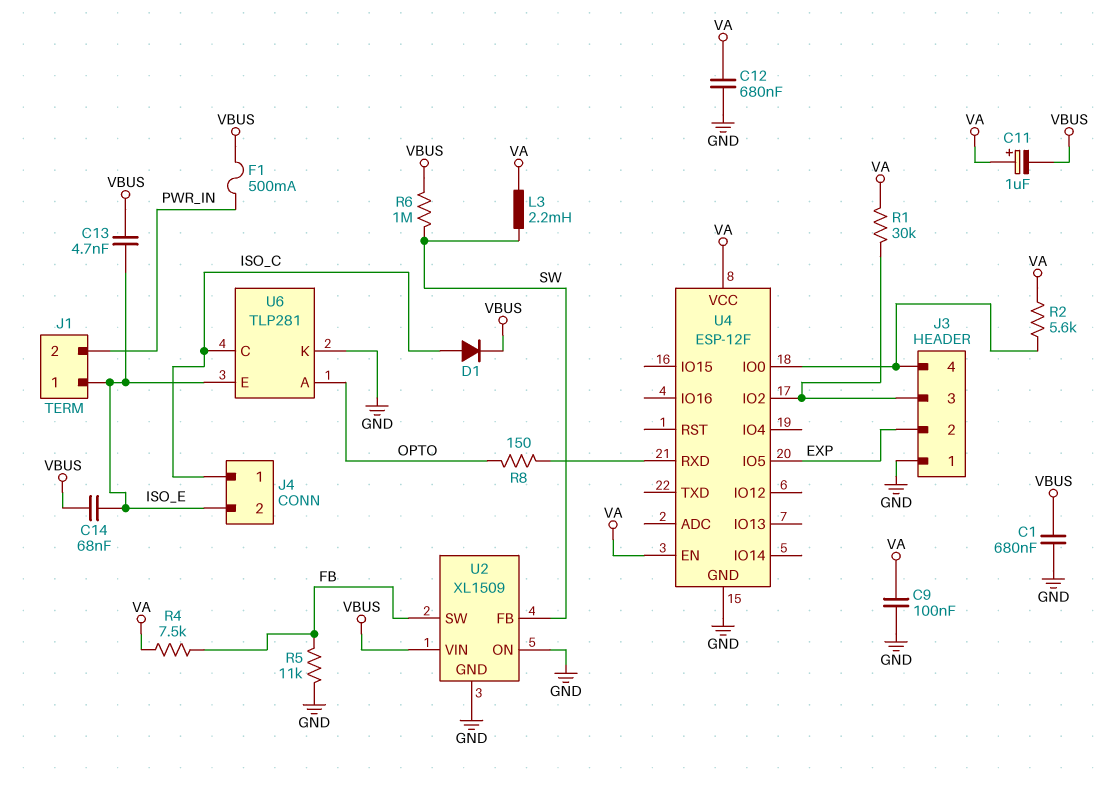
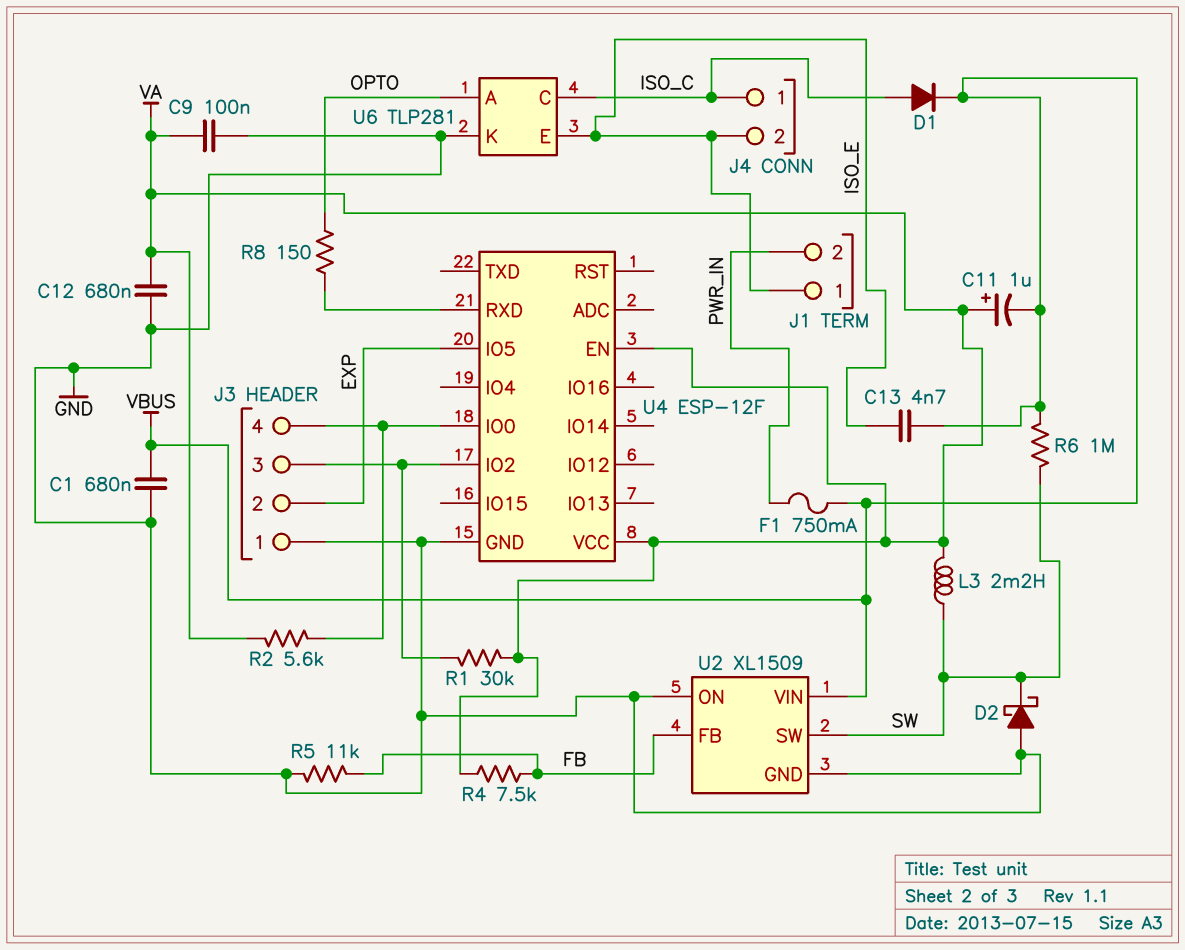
C14: 68nF (ISO_E, VBUS) -> none
D2: none -> schottky (A GND, K SW)
F1: 500mA (PWR_IN, VBUS) -> 750mA (PWR_IN, VBUS)
U2 pin FB: SW -> FB
U2 pin SW: FB -> SW

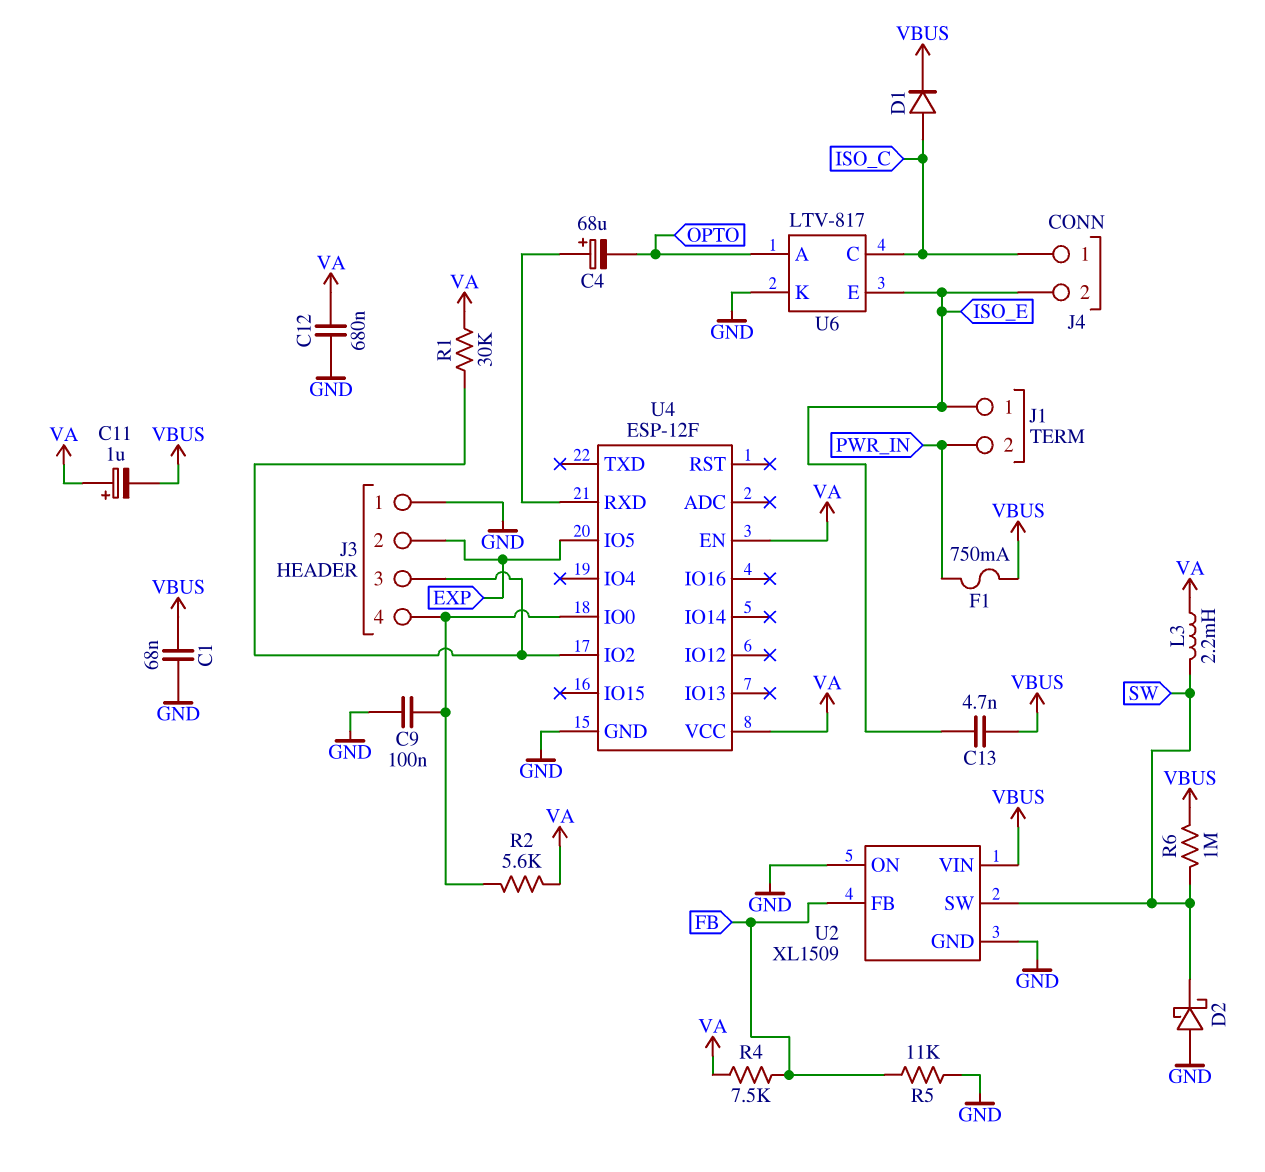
C1: 680nF (GND, VBUS) -> 68nF (GND, VBUS)
C4: none -> 68uF (plus U4/RXD, minus OPTO)
C9: 100nF (GND, VA) -> 100nF (GND, J3/4)
R8: 150 (OPTO, U4/RXD) -> none
U6: TLP281 -> LTV-817

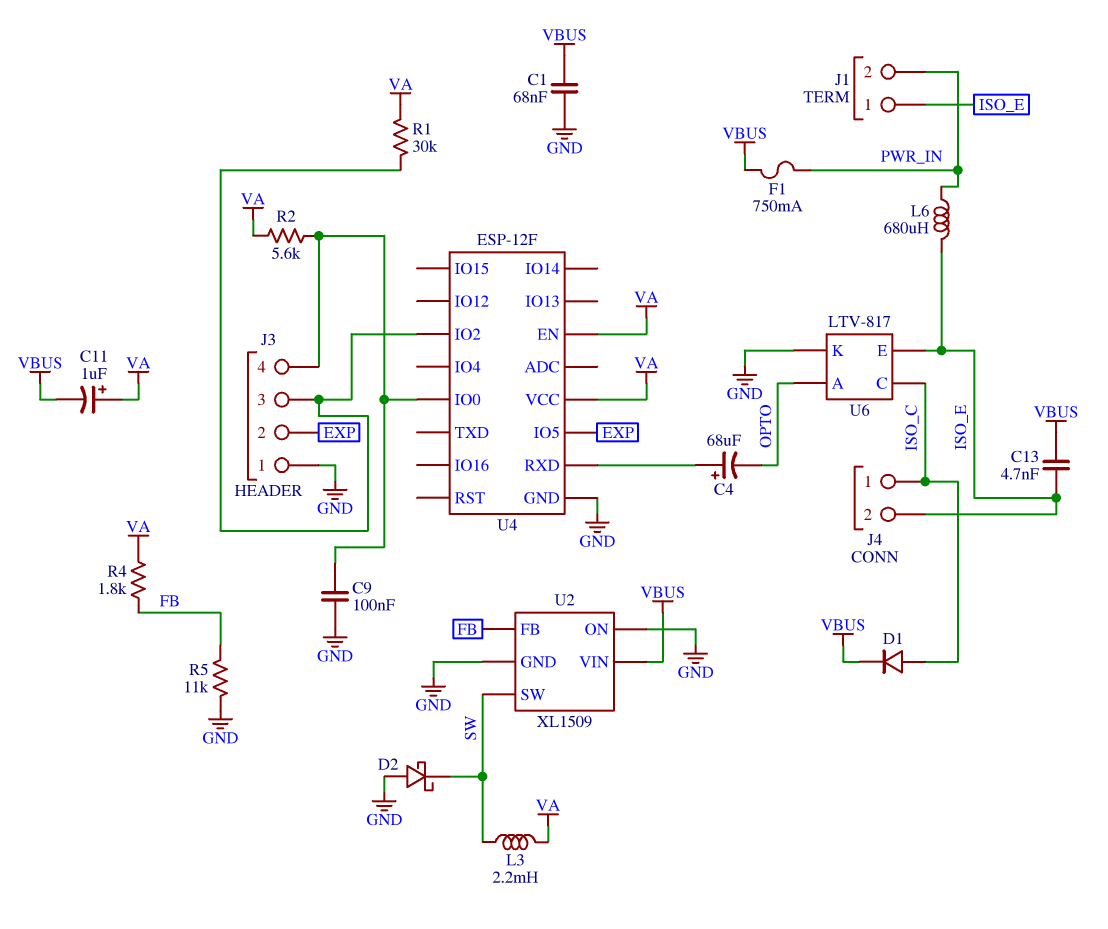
C12: 680nF (GND, VA) -> none
L6: none -> 680uH (ISO_E, PWR_IN)
R4: 7.5k (FB, VA) -> 1.8k (FB, VA)
R6: 1M (SW, VBUS) -> none

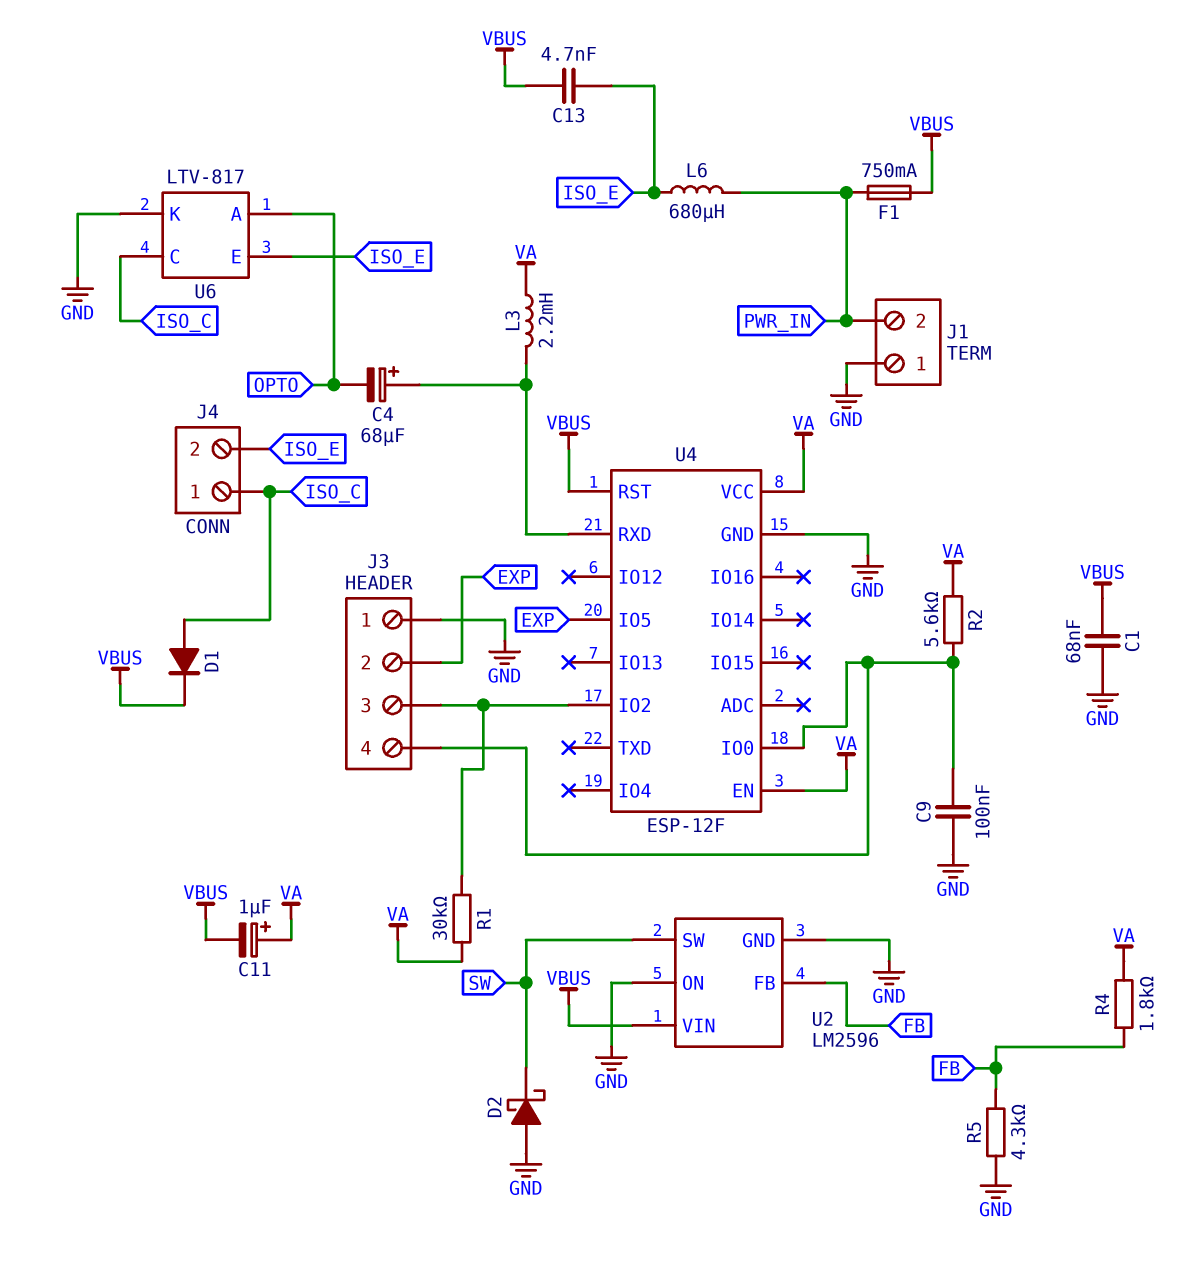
J1 pin 1: ISO_E -> GND
L3: 2.2mH (SW, VA) -> 2.2mH (U4/RXD, VA)
R5: 11k (FB, GND) -> 4.3k (FB, GND)
U2: XL1509 -> LM2596
U4 pin RST: none -> VBUS

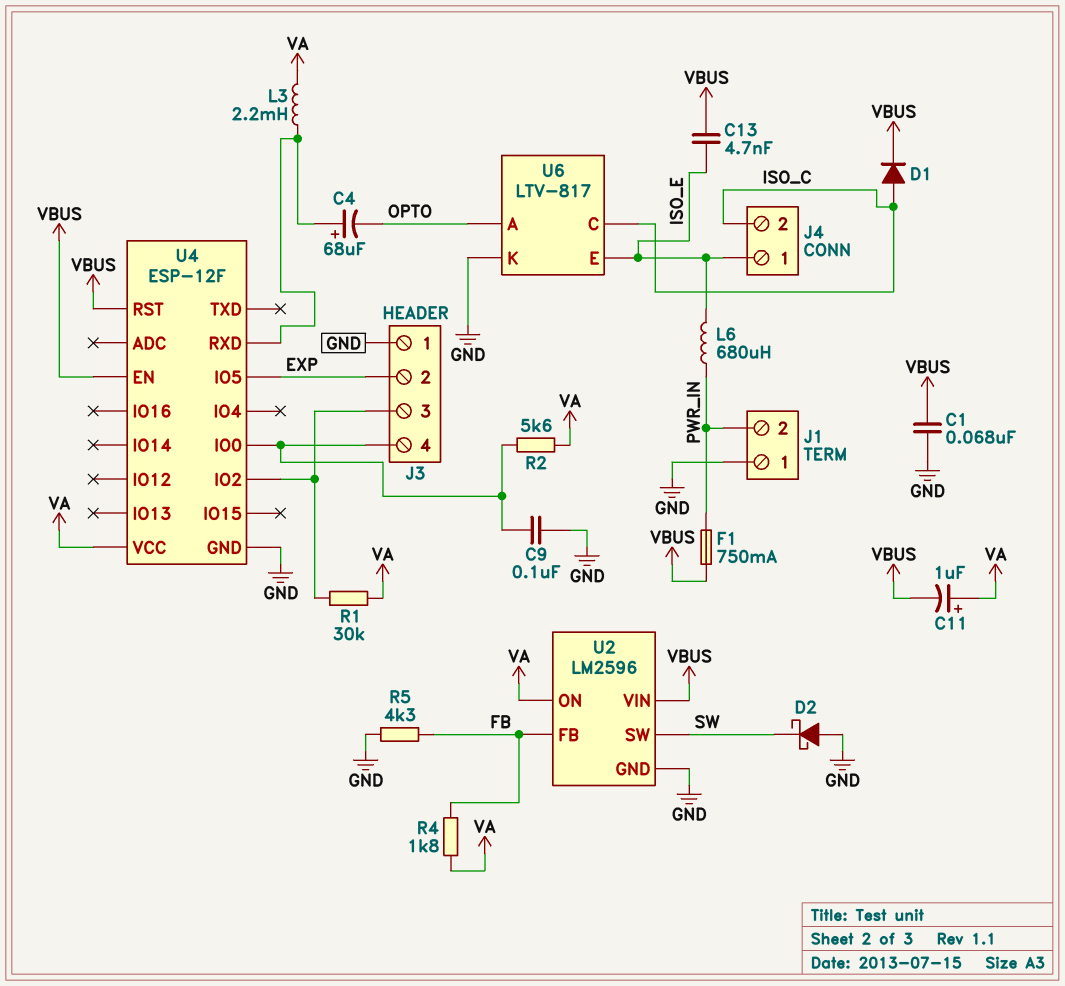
J4 pin 1: ISO_C -> ISO_E
J4 pin 2: ISO_E -> ISO_C
U2 pin ON: GND -> VA
U4 pin EN: VA -> VBUS

